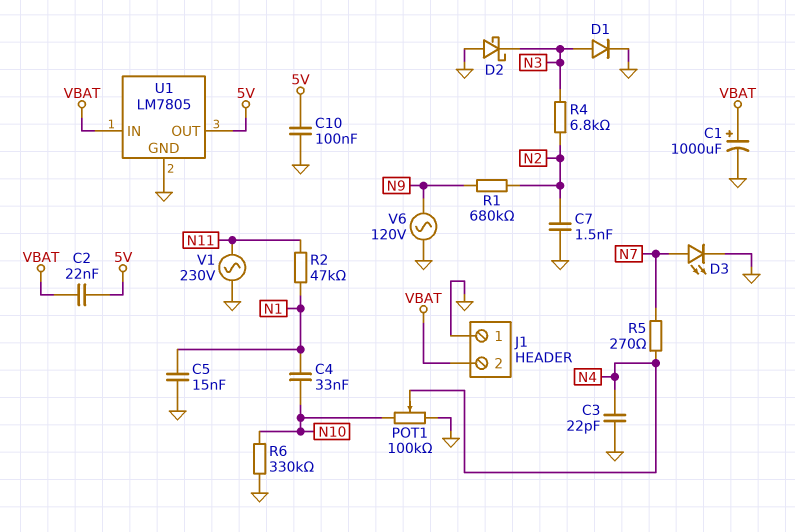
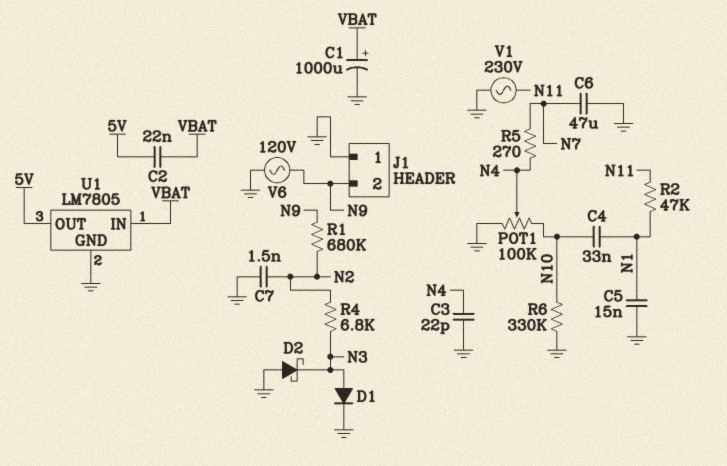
C6: none -> 47uF (GND, N7)
C10: 100nF (5V, GND) -> none
D3: LED (A N7, K GND) -> none
J1 pin 2: VBAT -> N9

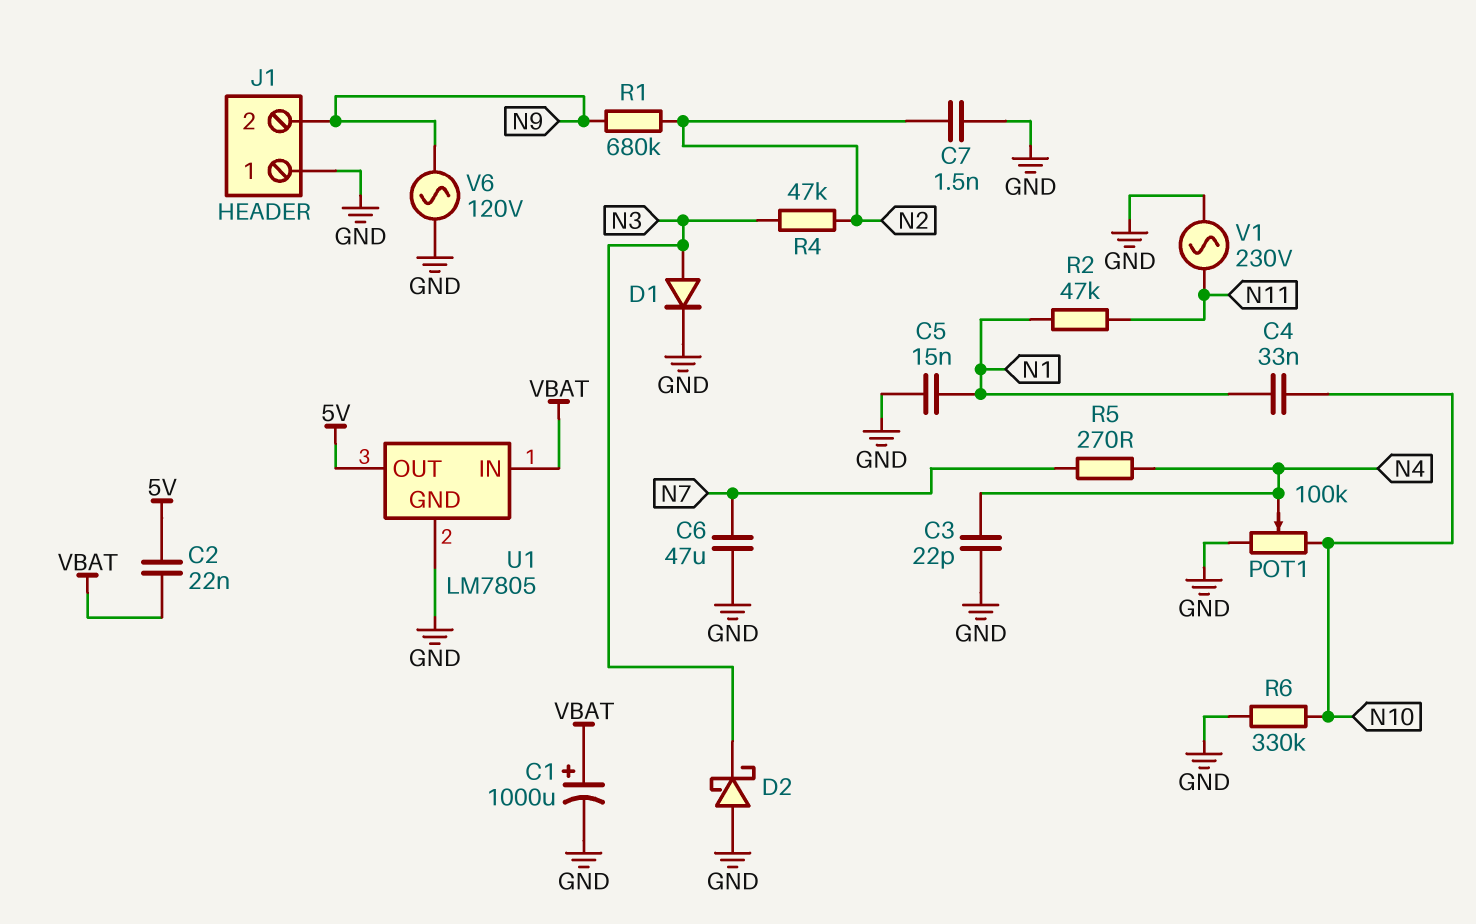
R4: 6.8k (N2, N3) -> 47k (N2, N3)

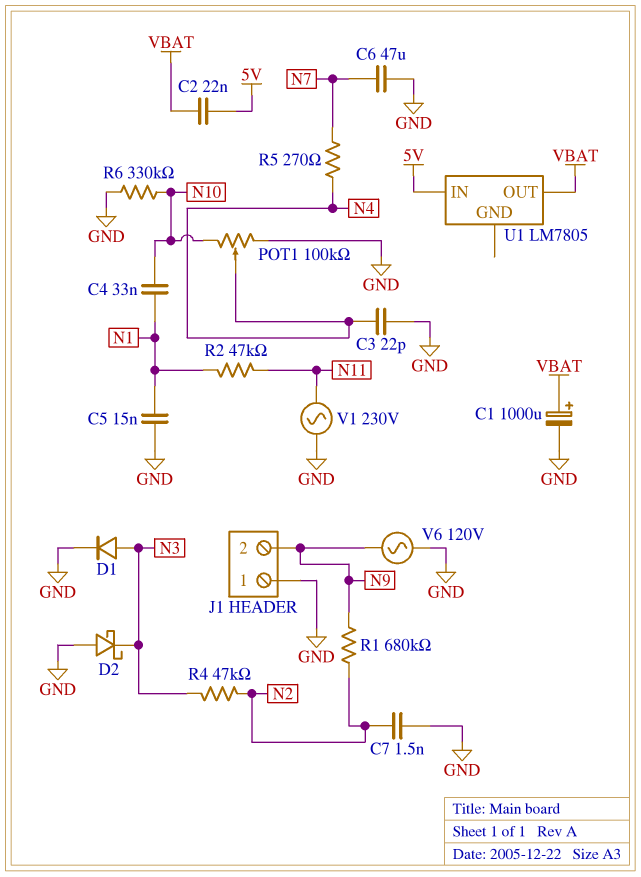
U1 pin GND: GND -> none
U1 pin IN: VBAT -> 5V
U1 pin OUT: 5V -> VBAT

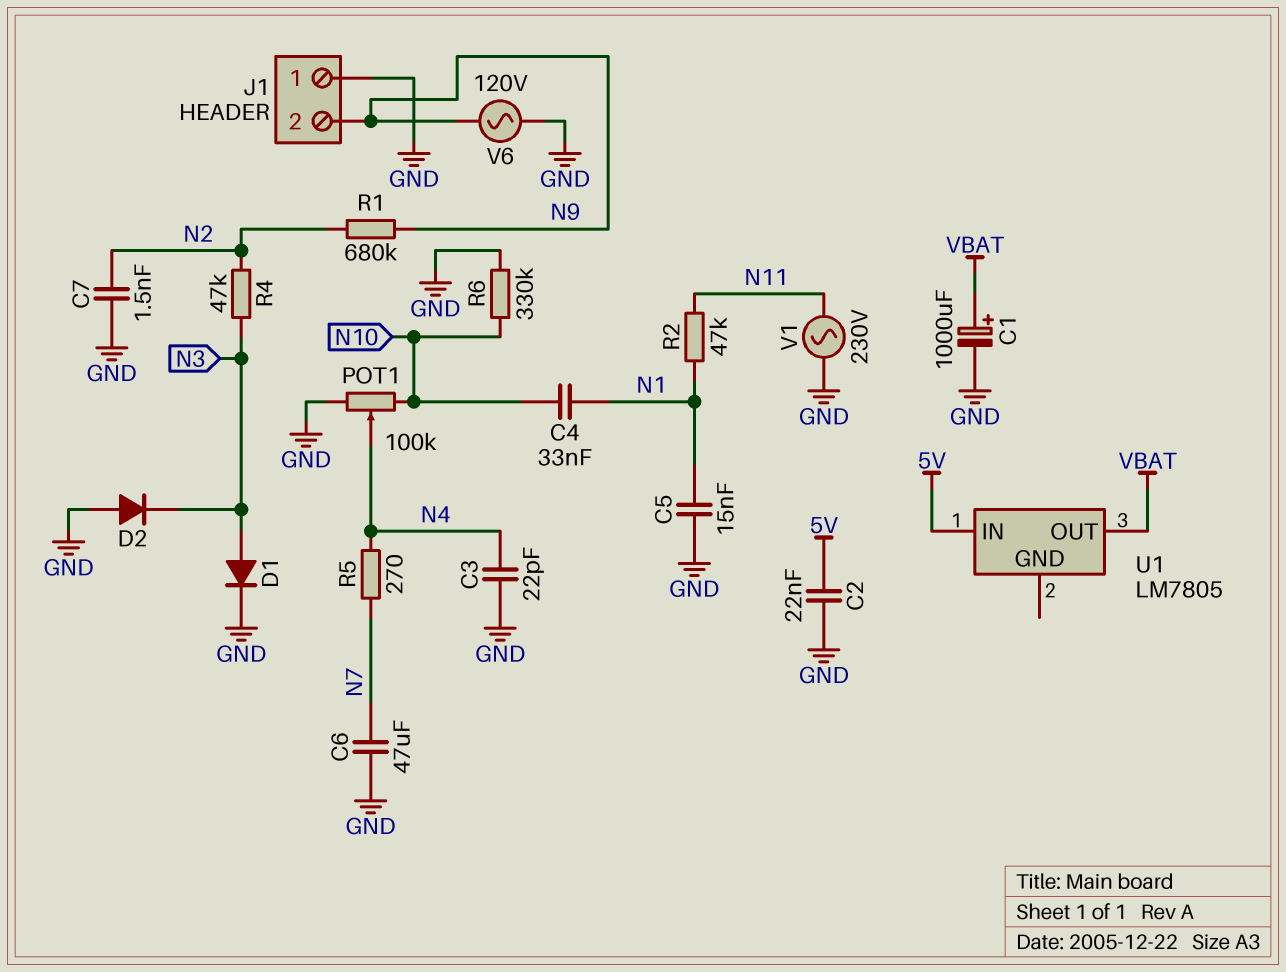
C2: 22nF (5V, VBAT) -> 22nF (5V, GND)
D2: schottky (A GND, K N3) -> diode (A GND, K N3)

